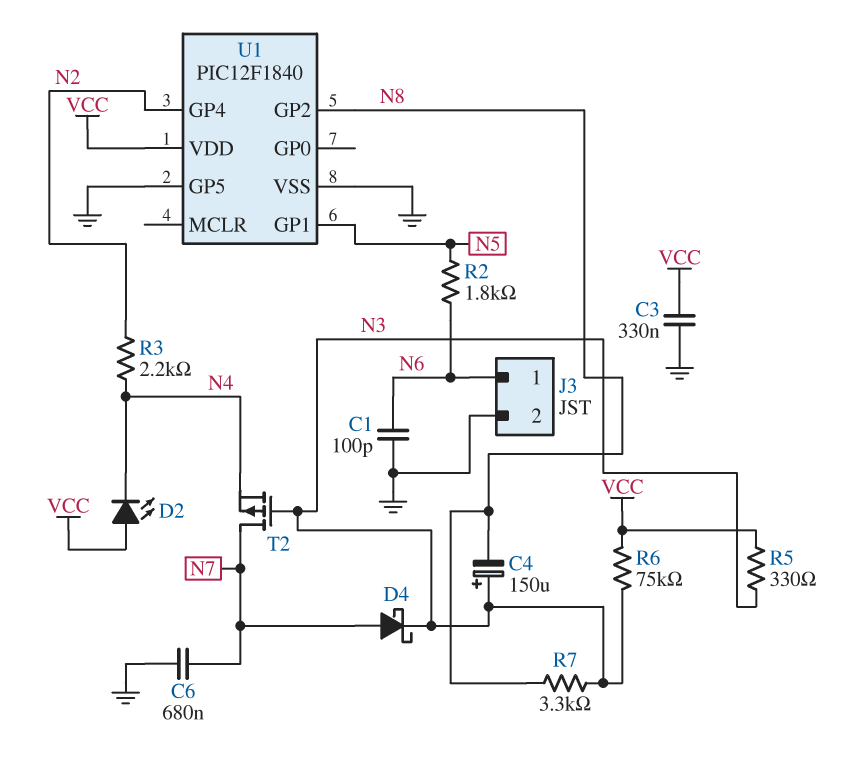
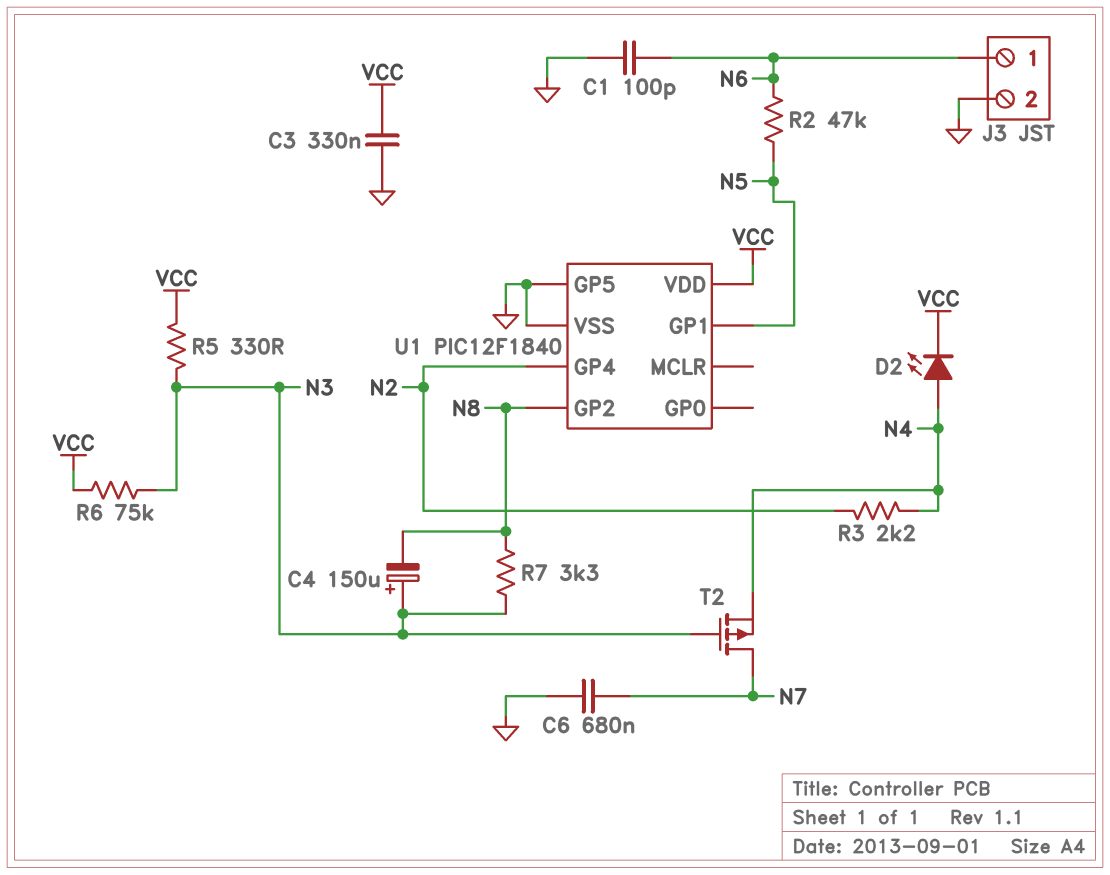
D2: LED (A VCC, K N4) -> LED (A N4, K VCC)
D4: schottky (A N7, K N3) -> none
R2: 1.8k (N5, N6) -> 47k (N5, N6)

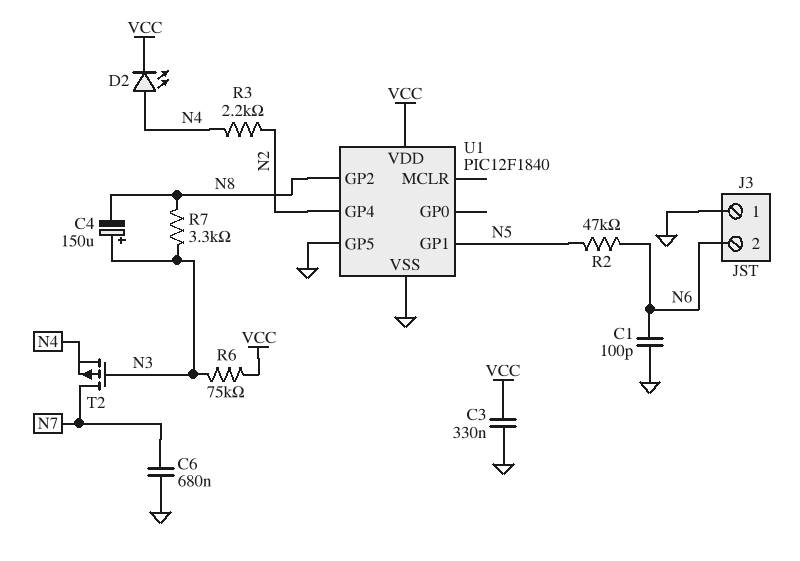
J3 pin 1: N6 -> GND
J3 pin 2: GND -> N6
R5: 330 (N3, VCC) -> none

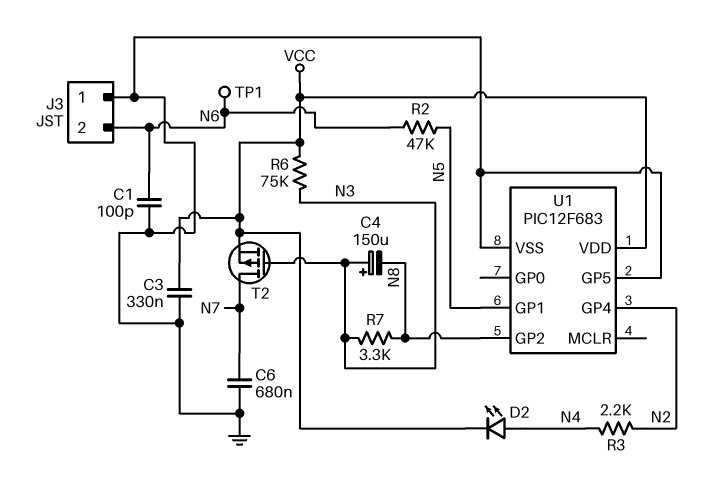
T2: PMOS (G N3, D N7, S N4) -> PMOS (G N3, D N7, S VCC)
TP1: none -> test point (N6)
U1: PIC12F1840 -> PIC12F683

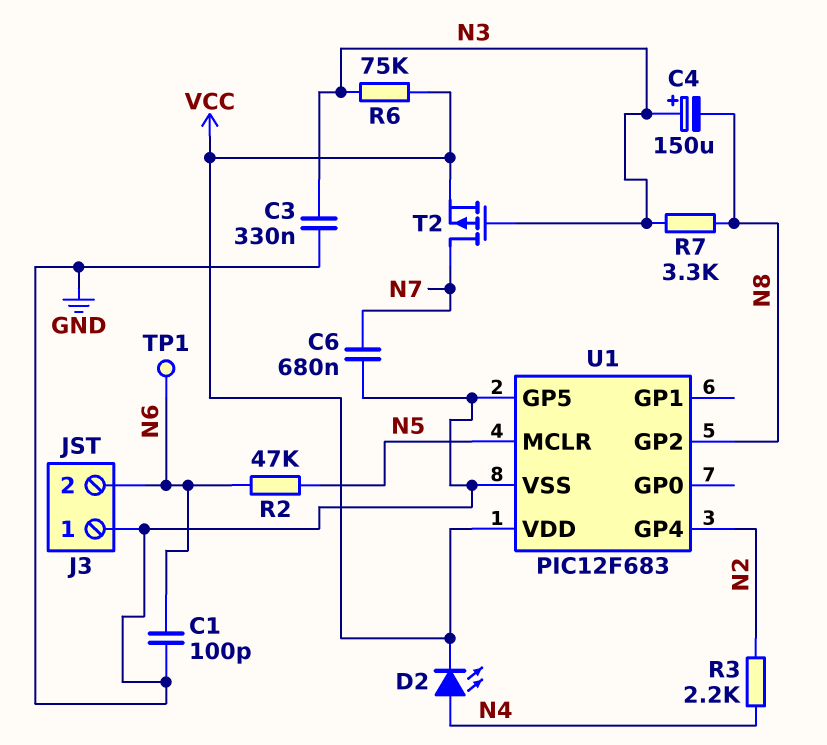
C3: 330nF (GND, VCC) -> 330nF (GND, N3)
U1 pin GP1: N5 -> none
U1 pin MCLR: none -> N5

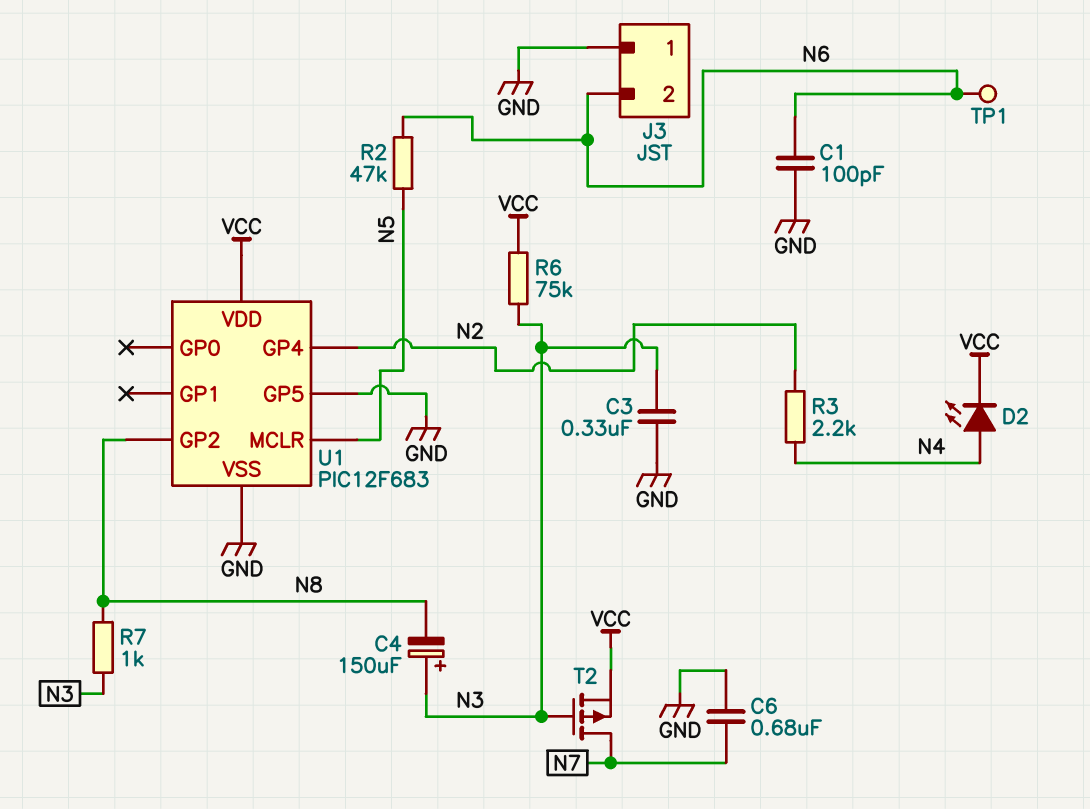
R7: 3.3k (N3, N8) -> 1k (N3, N8)

